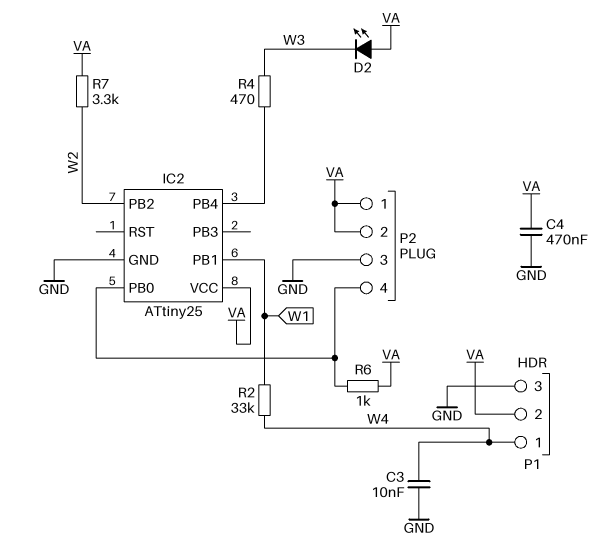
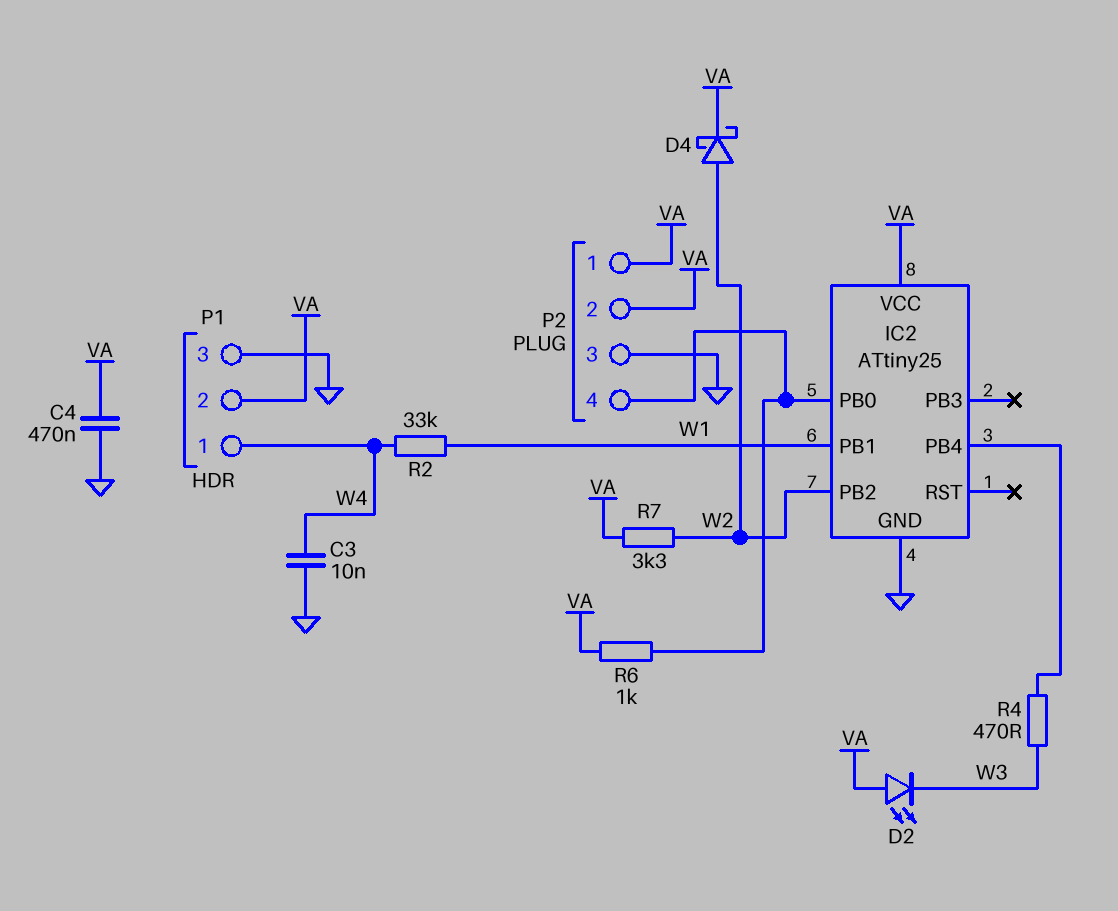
D4: none -> schottky (A W2, K VA)

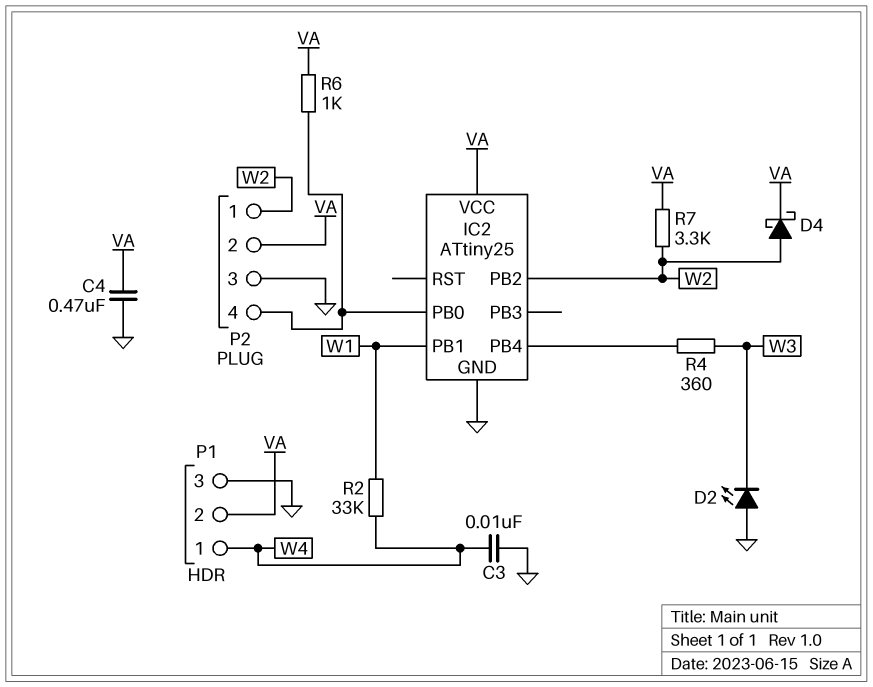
D2: LED (A VA, K W3) -> LED (A GND, K W3)
P2 pin 1: VA -> W2
R4: 470 (IC2/PB4, W3) -> 360 (IC2/PB4, W3)

